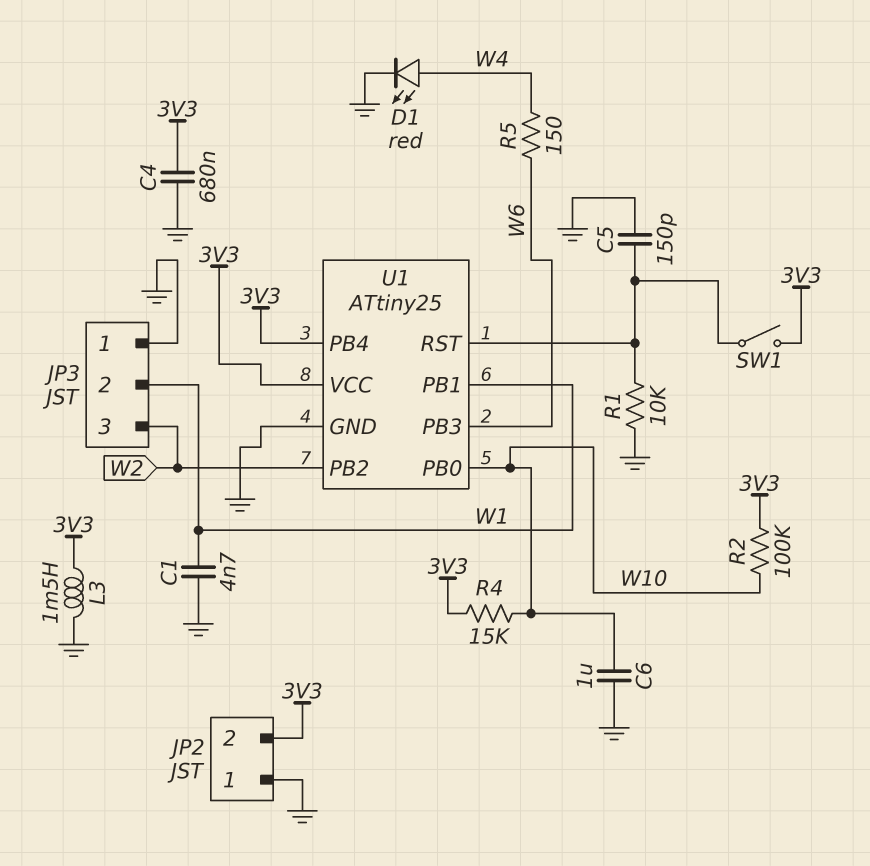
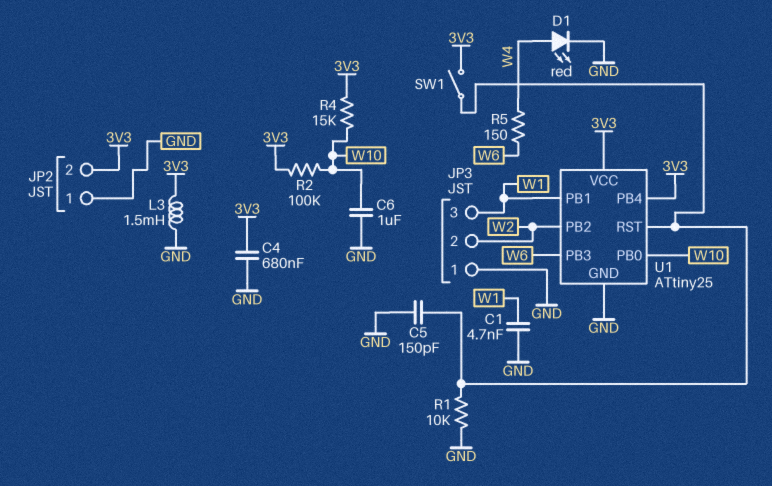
JP3 pin 2: W1 -> W2
JP3 pin 3: W2 -> W1

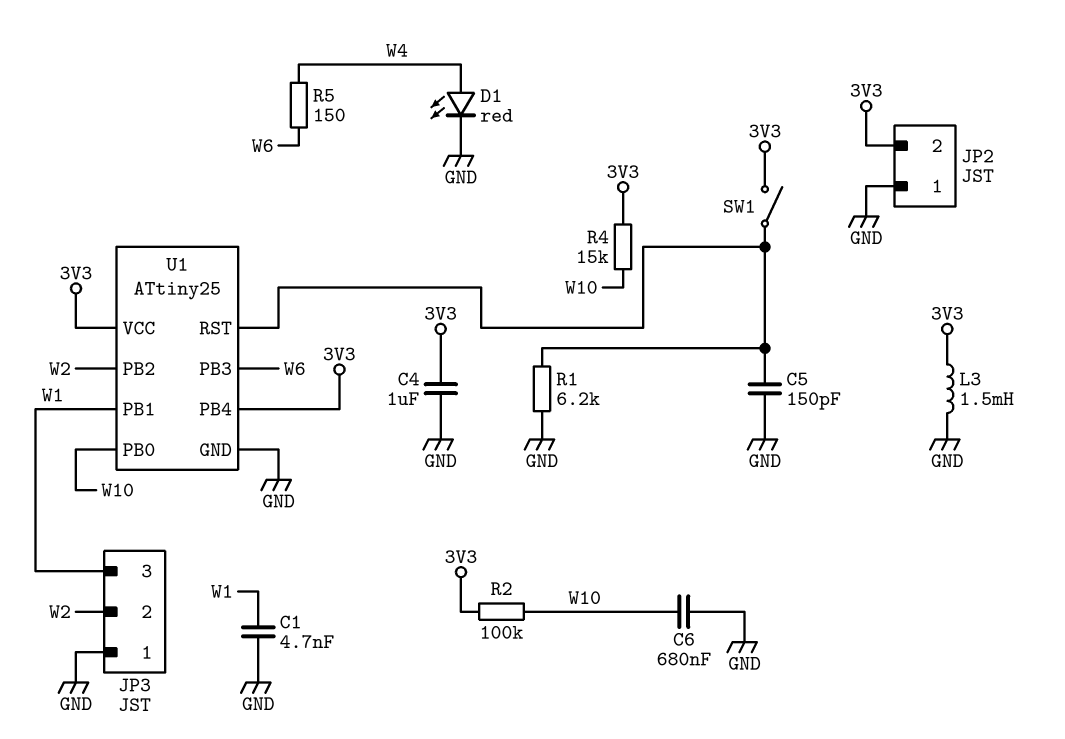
C4: 680nF (3V3, GND) -> 1uF (3V3, GND)
C6: 1uF (GND, W10) -> 680nF (GND, W10)
R1: 10k (GND, U1/RST) -> 6.2k (GND, U1/RST)

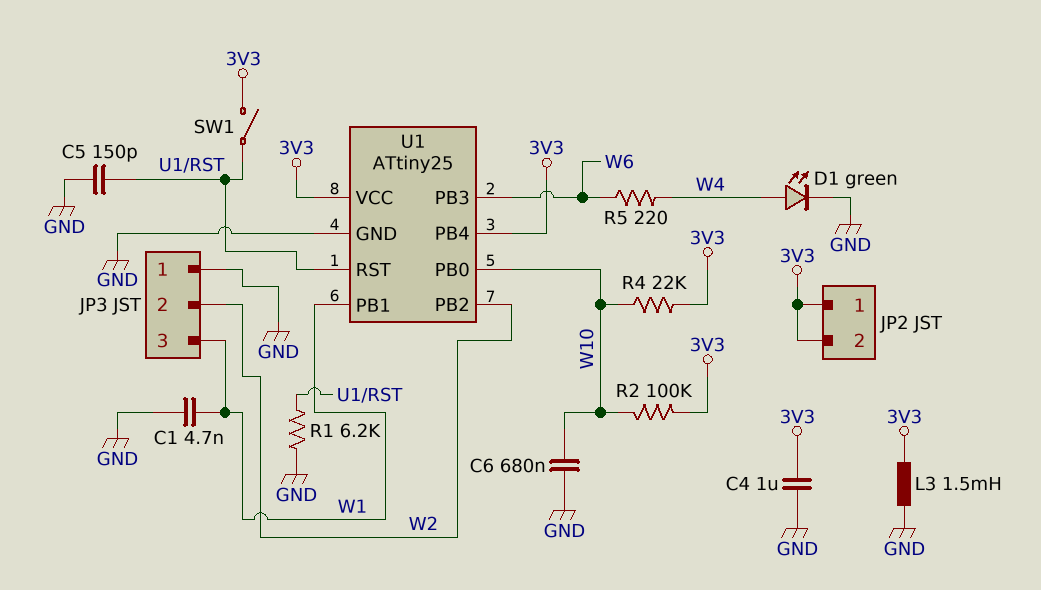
D1: LED red (A W4, K GND) -> LED green (A W4, K GND)
JP2 pin 1: GND -> 3V3
R4: 15k (3V3, W10) -> 22k (3V3, W10)
R5: 150 (W4, W6) -> 220 (W4, W6)

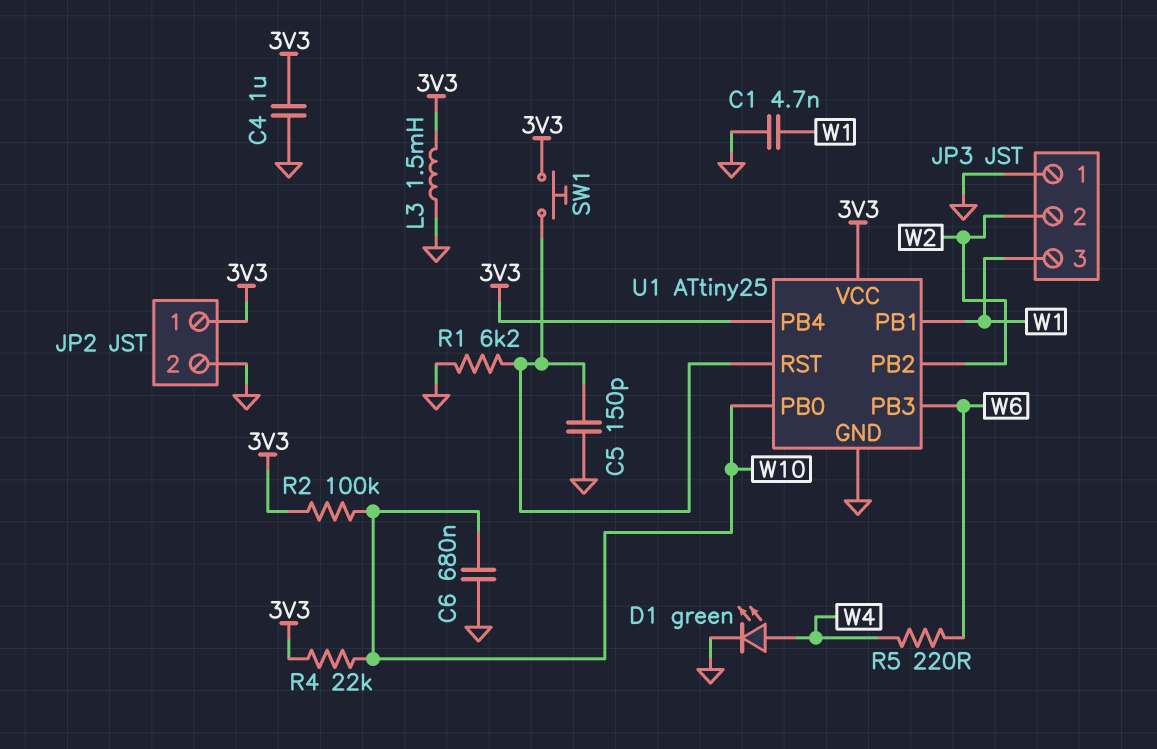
JP2 pin 2: 3V3 -> GND
SW1: switch (3V3, U1/RST) -> button (3V3, U1/RST)

